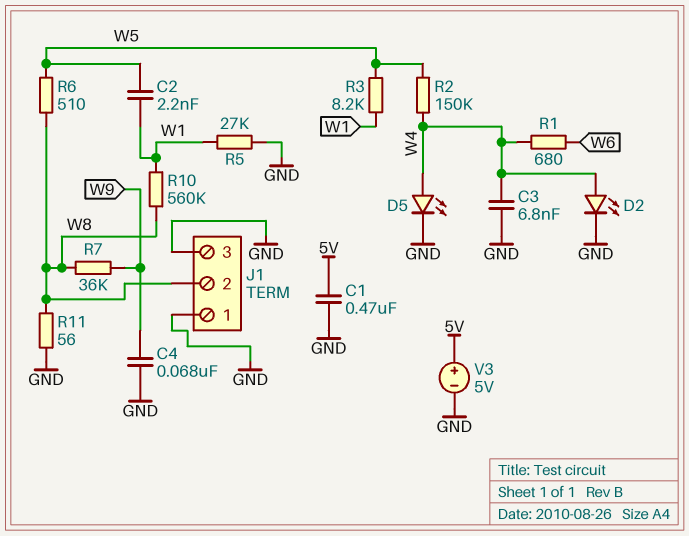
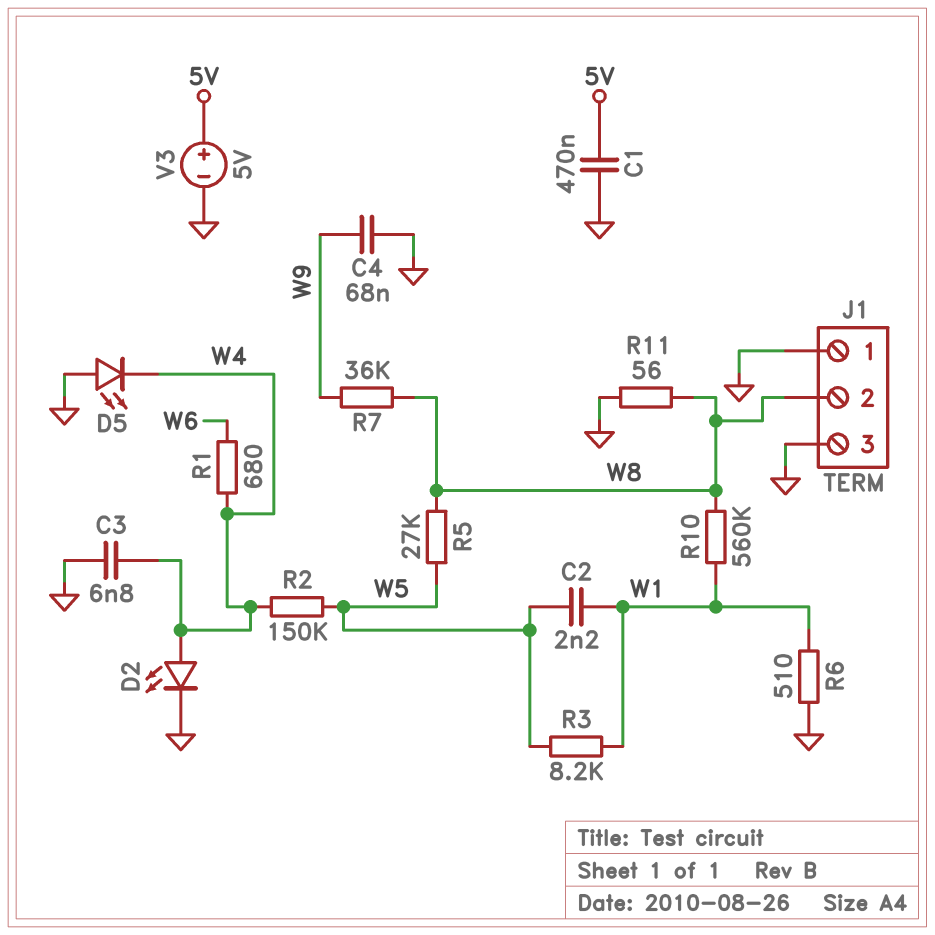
D5: LED (A W4, K GND) -> LED (A GND, K W4)
R5: 27k (GND, W1) -> 27k (W5, W8)
R6: 510 (W5, W8) -> 510 (GND, W1)

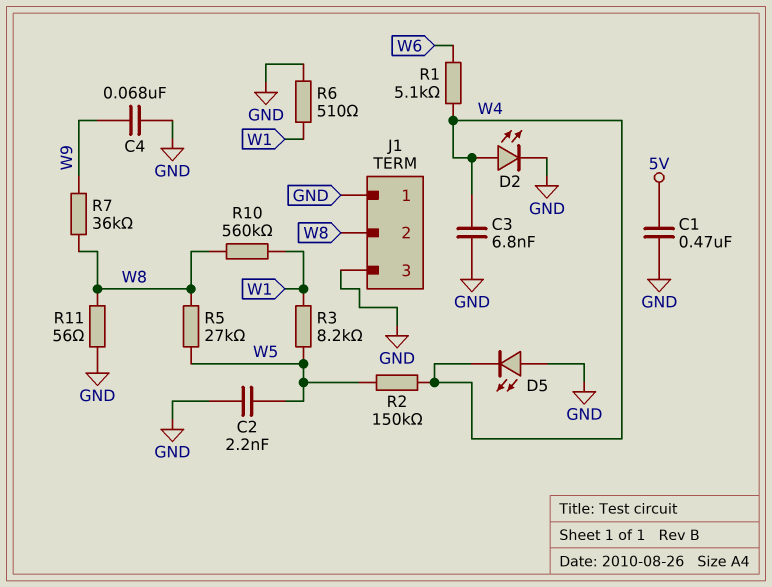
C2: 2.2nF (W1, W5) -> 2.2nF (GND, W5)
R1: 680 (W4, W6) -> 5.1k (W4, W6)
V3: 5V (plus 5V, minus GND) -> none

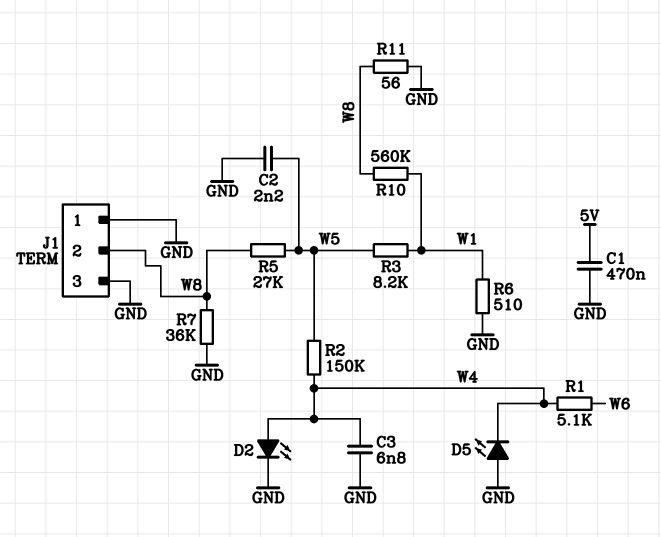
C4: 68nF (GND, W9) -> none
R7: 36k (W8, W9) -> 36k (GND, W8)

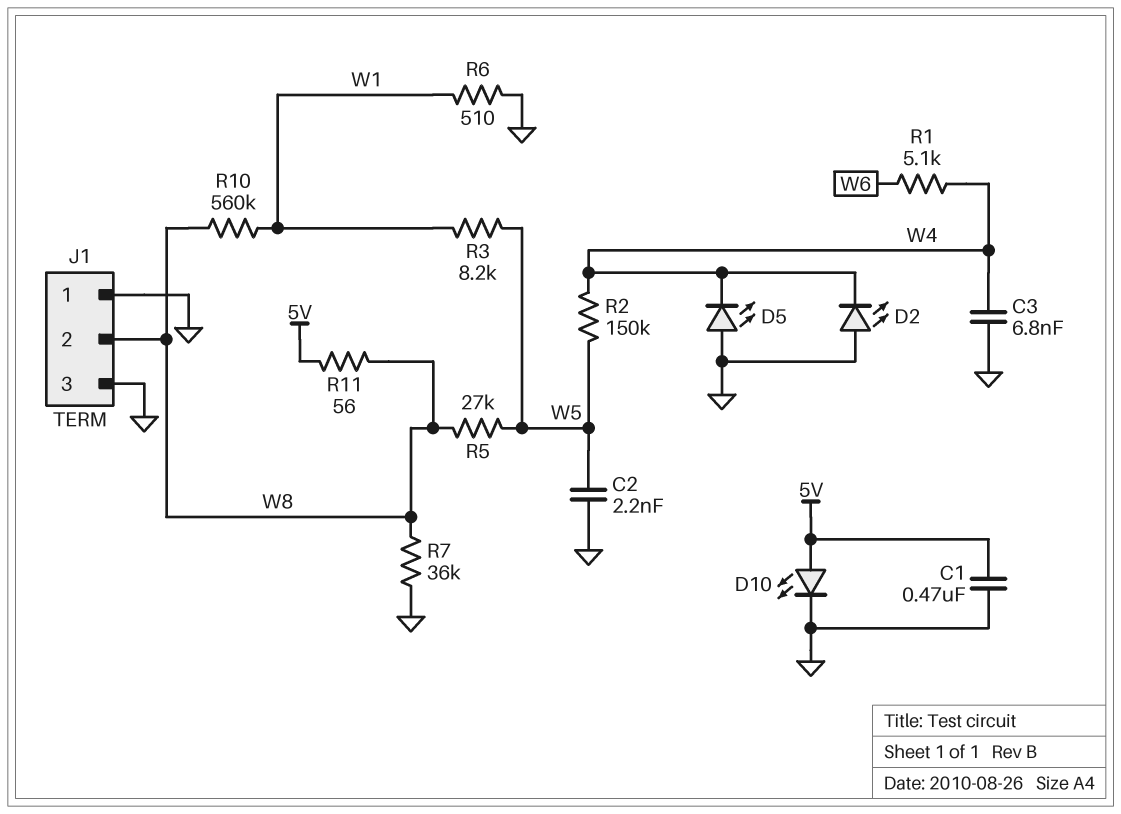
D2: LED (A W4, K GND) -> LED (A GND, K W4)
D10: none -> LED (A 5V, K GND)
R11: 56 (GND, W8) -> 56 (5V, W8)

